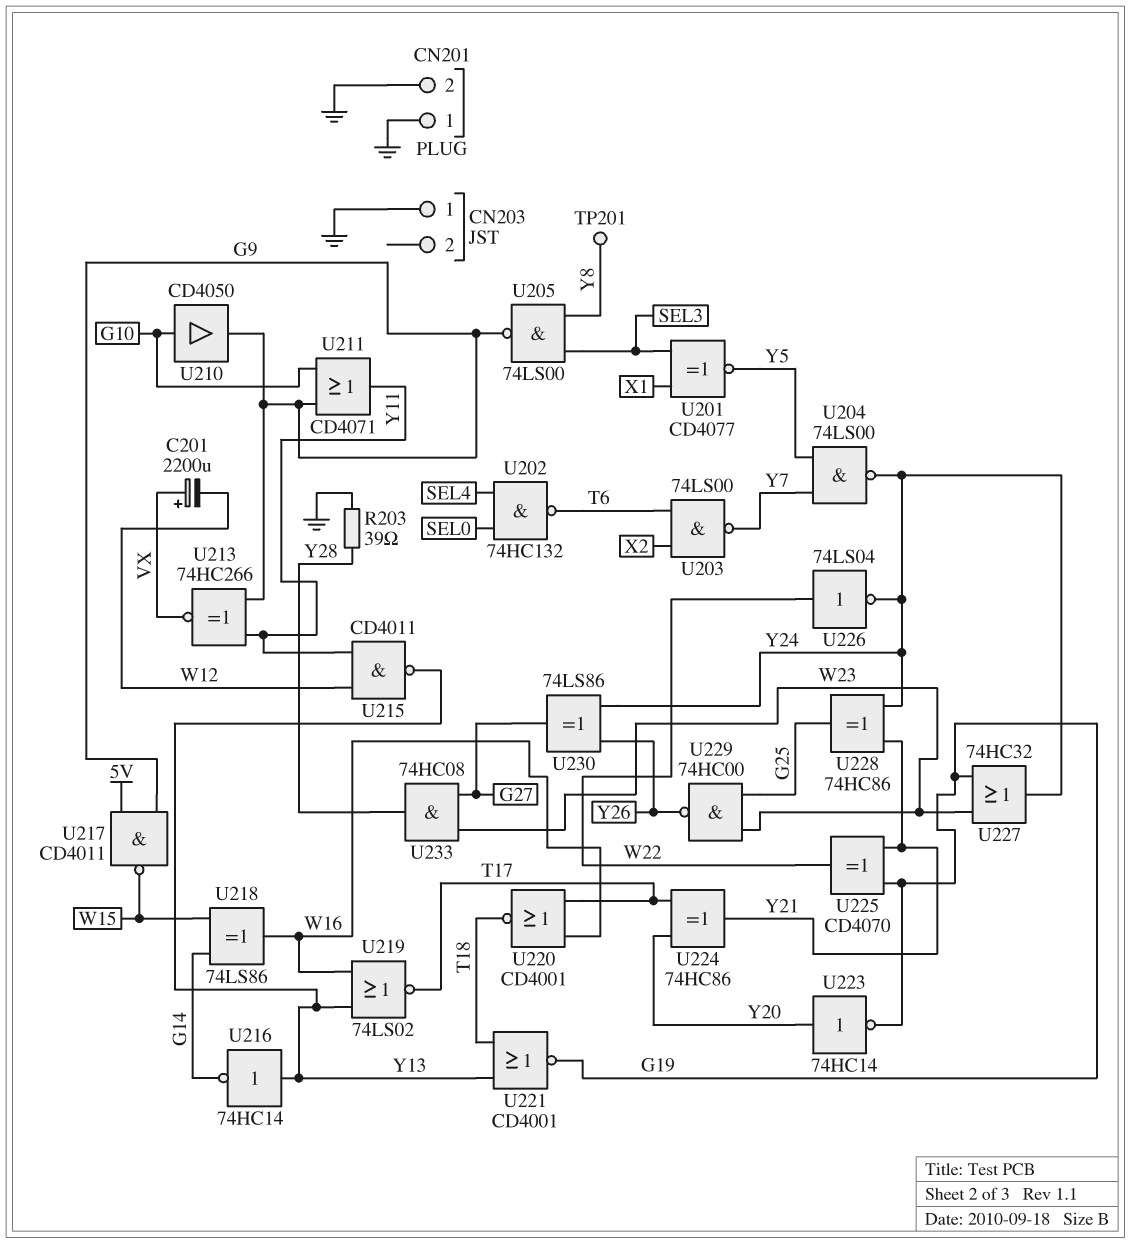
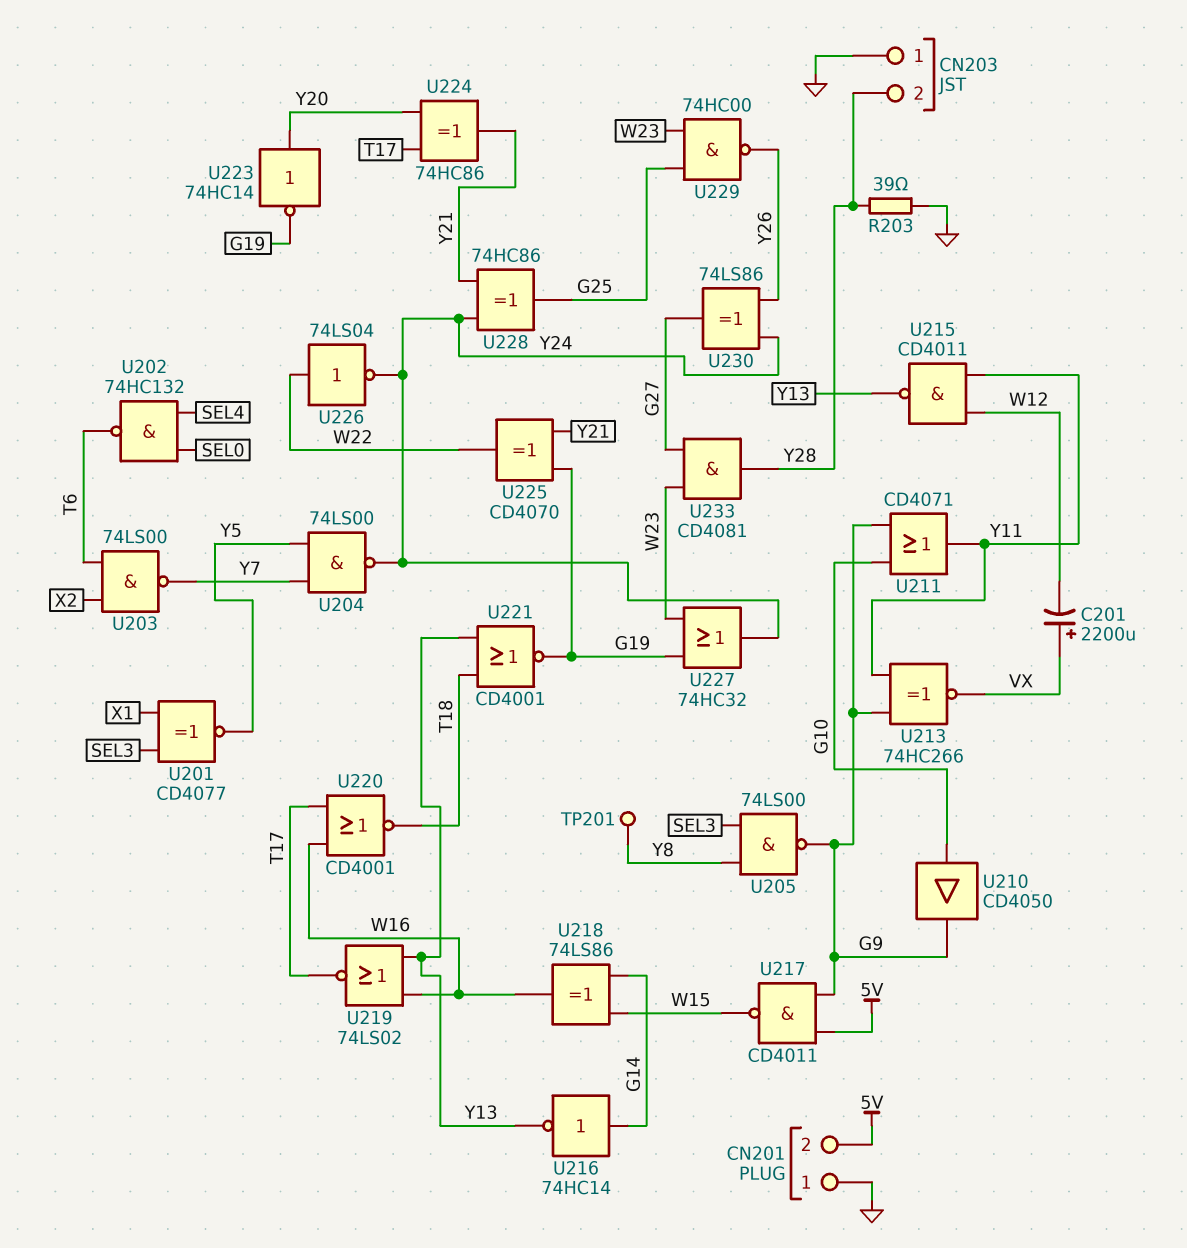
CN201 pin 2: GND -> 5V
CN203 pin 2: none -> Y28
U216: NOT 74HC14 (in Y13, out G14) -> NOT 74HC14 (in G14, out Y13)
U233: AND 74HC08 (in G27, in W23, out Y28) -> AND CD4081 (in G27, in W23, out Y28)

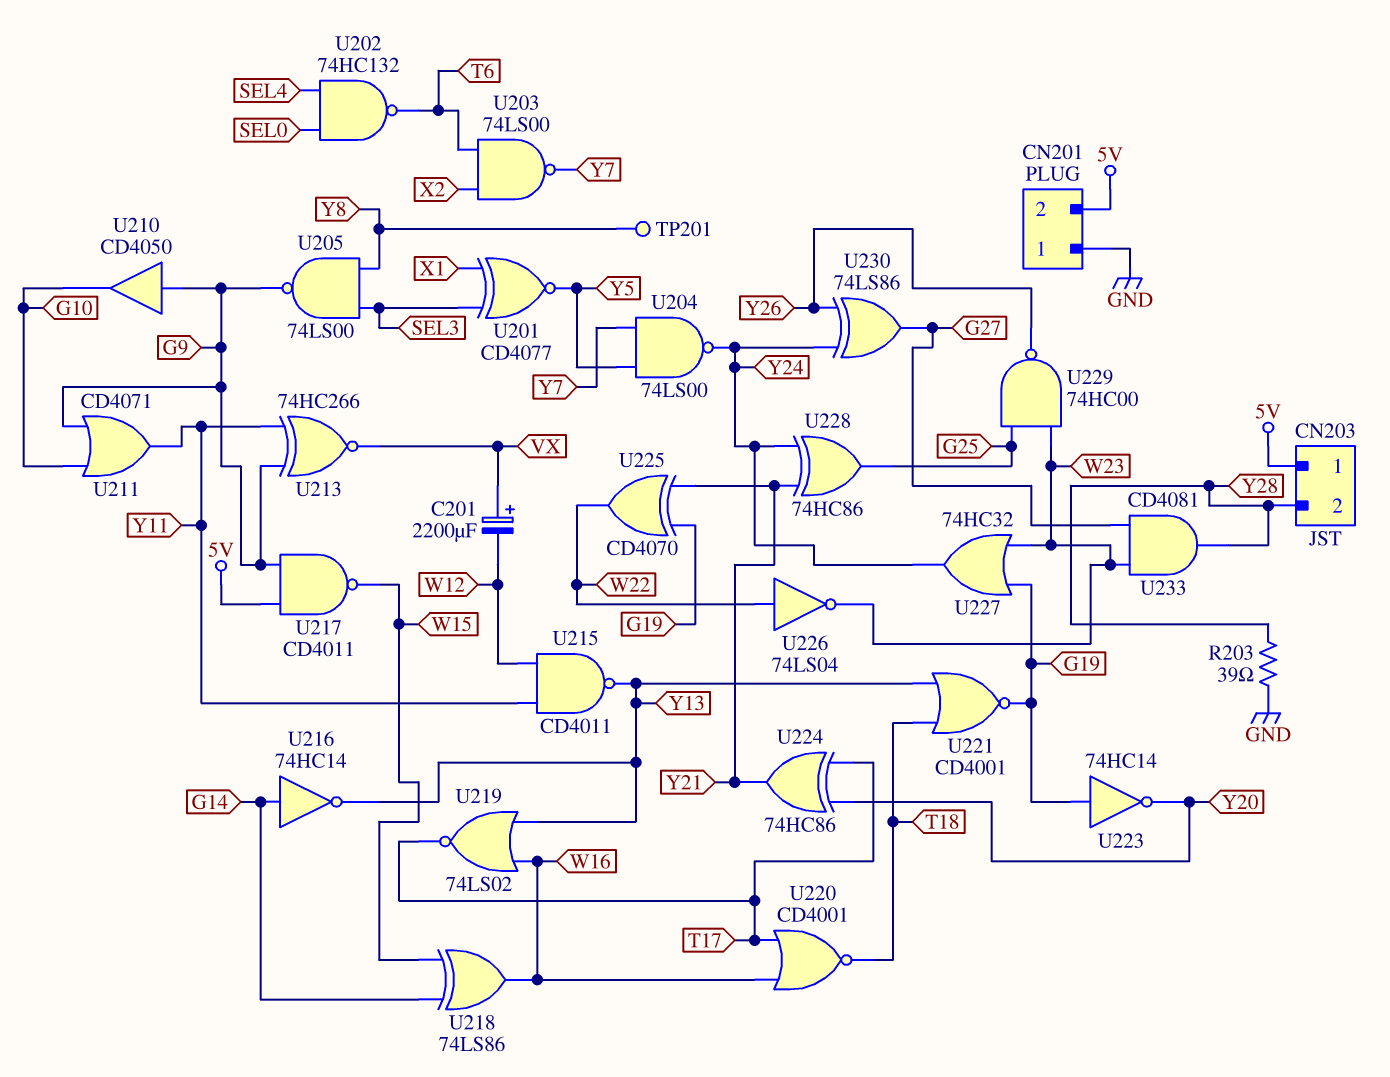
CN203 pin 1: GND -> 5V
U210: buffer CD4050 (in G10, out G9) -> buffer CD4050 (in G9, out G10)
U223: NOT 74HC14 (in Y20, out G19) -> NOT 74HC14 (in G19, out Y20)
U226: NOT 74LS04 (in W22, out Y24) -> NOT 74LS04 (in W22, out W23)

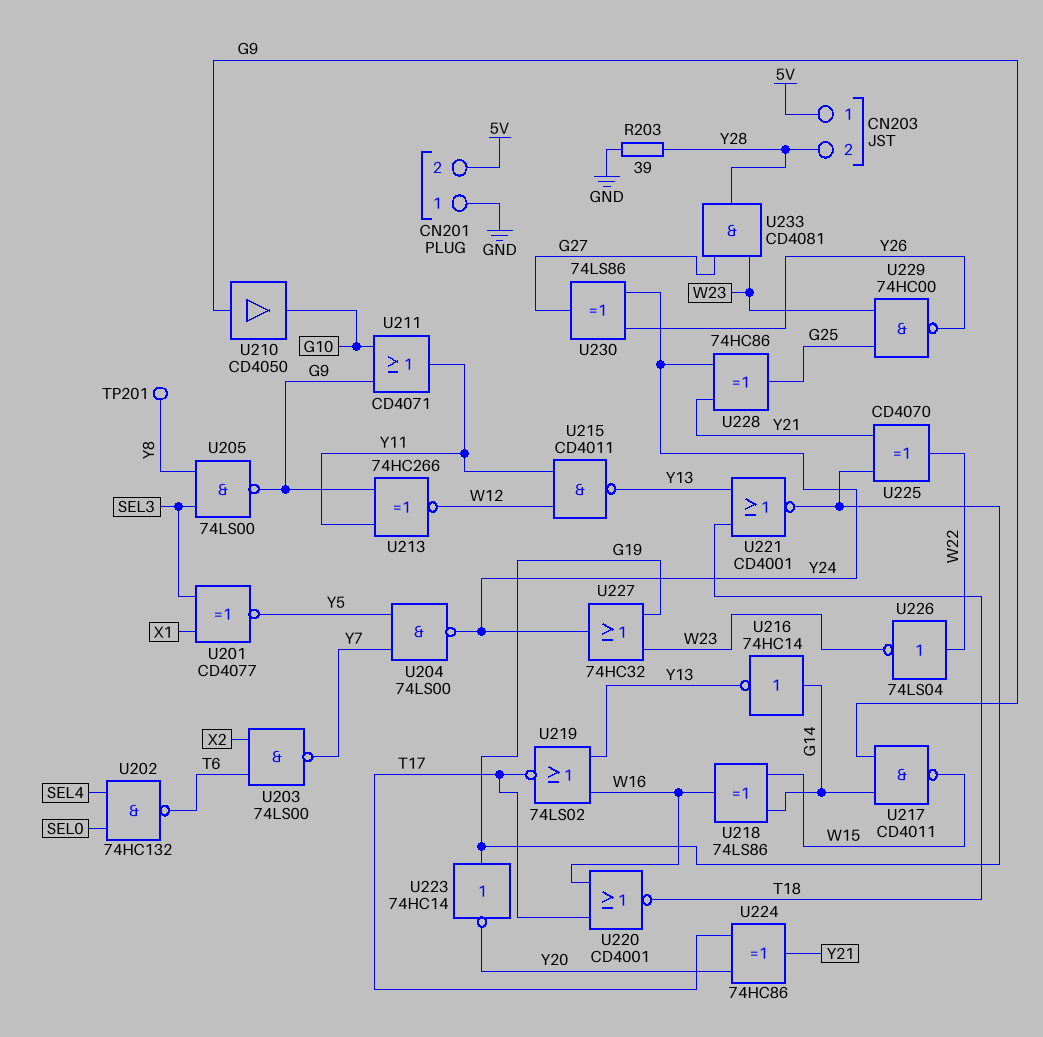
C201: 2200uF (plus VX, minus W12) -> none
U213: XNOR 74HC266 (in G9, in Y11, out VX) -> XNOR 74HC266 (in G9, in Y11, out W12)
U217: NAND CD4011 (in 5V, in G9, out W15) -> NAND CD4011 (in G9, in G14, out W15)

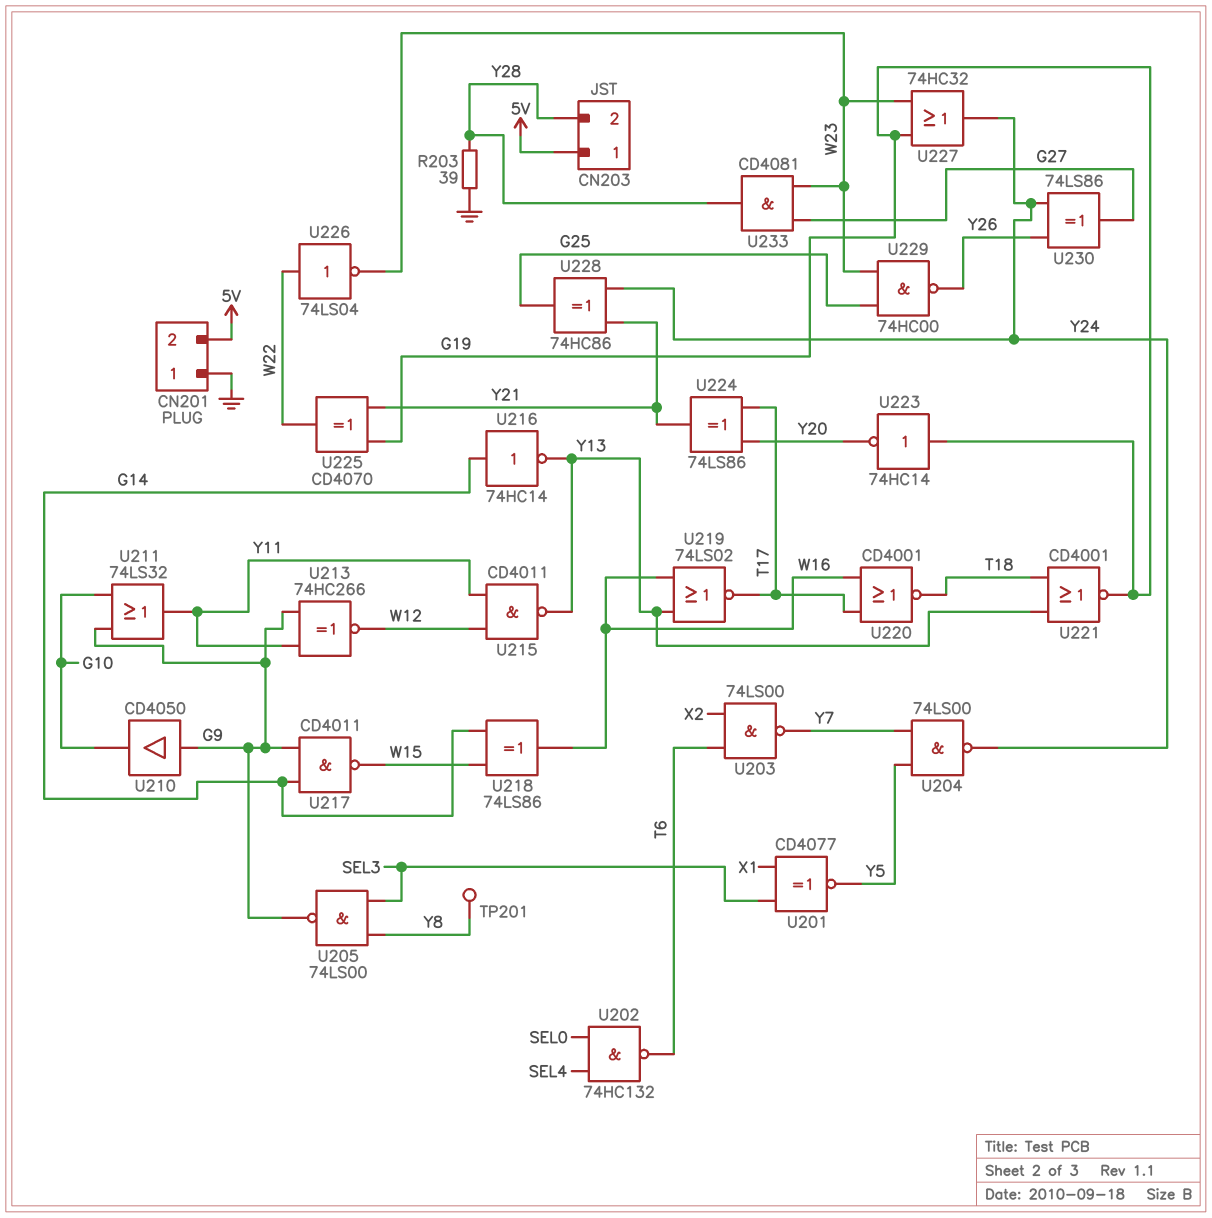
U211: OR CD4071 (in G9, in G10, out Y11) -> OR 74LS32 (in G9, in G10, out Y11)
U224: XOR 74HC86 (in T17, in Y20, out Y21) -> XOR 74LS86 (in T17, in Y20, out Y21)

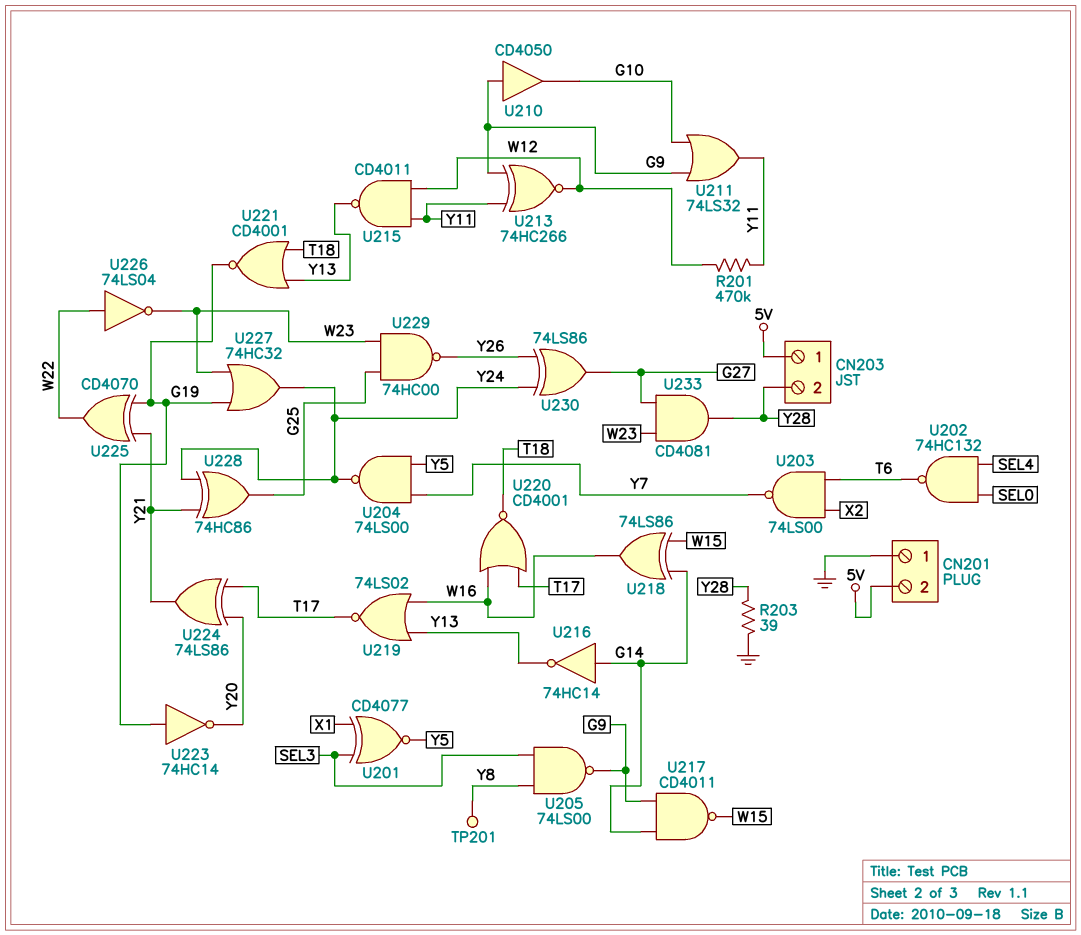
R201: none -> 470k (W12, Y11)

